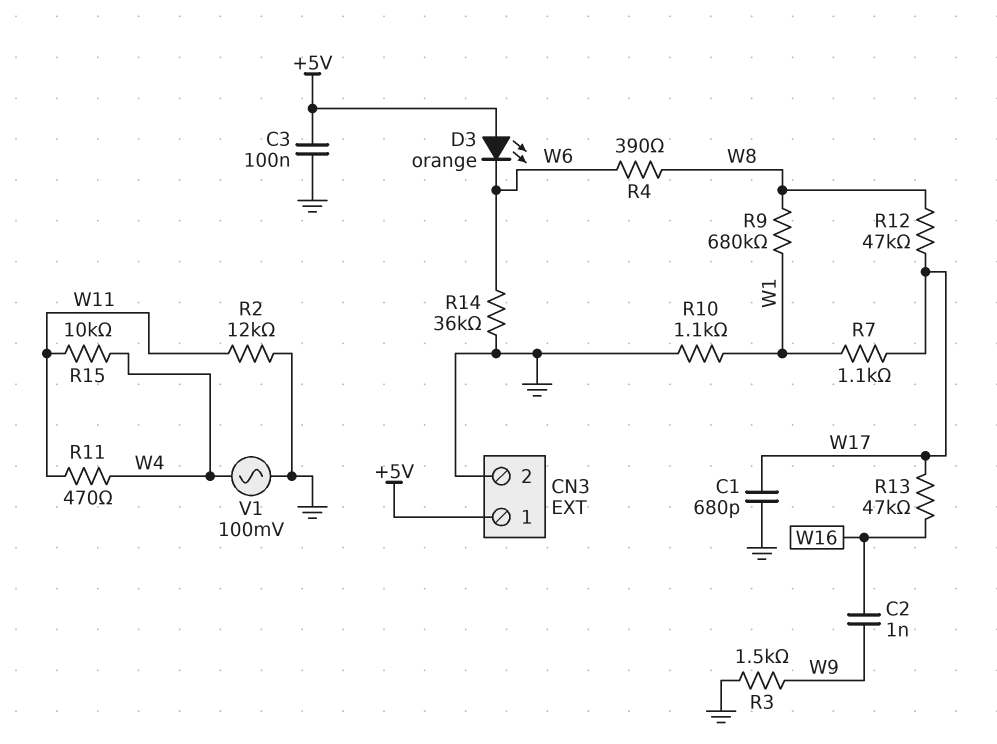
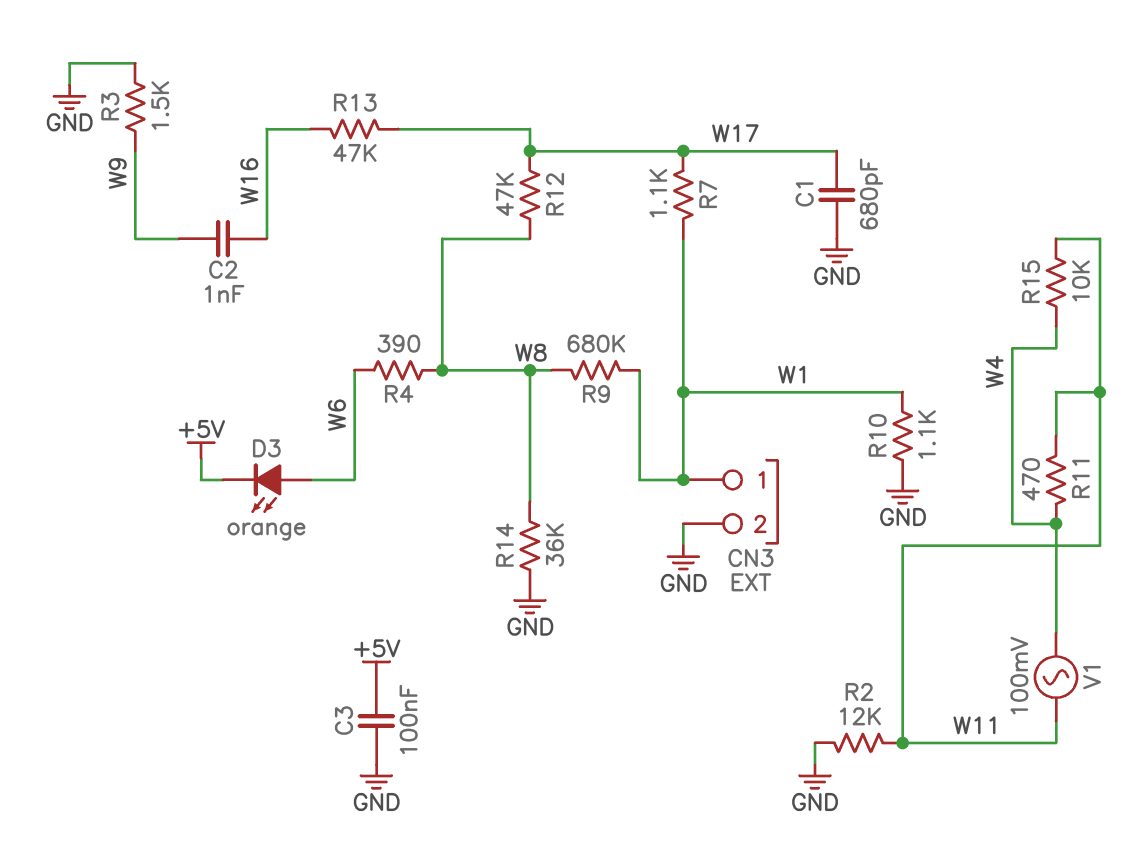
CN3 pin 1: +5V -> W1
D3: LED orange (A +5V, K W6) -> LED orange (A W6, K +5V)
R14: 36k (GND, W6) -> 36k (GND, W8)
V1: AC 100mV (GND, W4) -> AC 100mV (W4, W11)

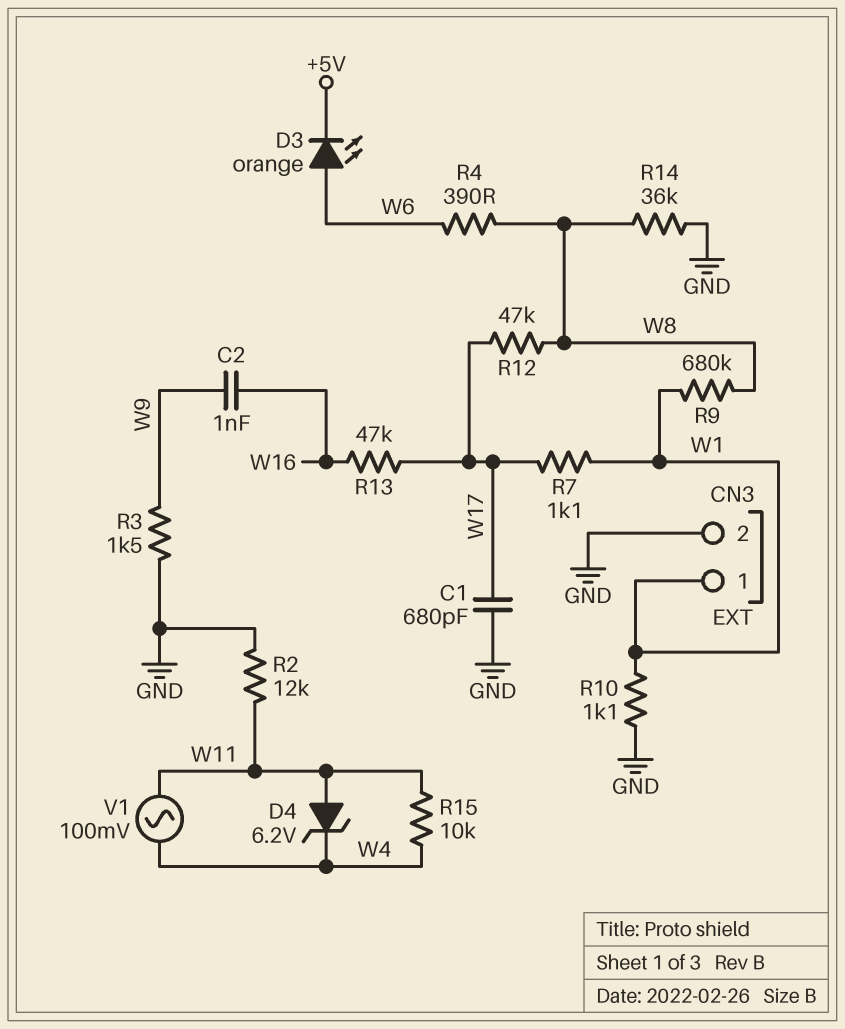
C3: 100nF (+5V, GND) -> none
D4: none -> zener 6.2V (A W11, K W4)
R11: 470 (W4, W11) -> none

